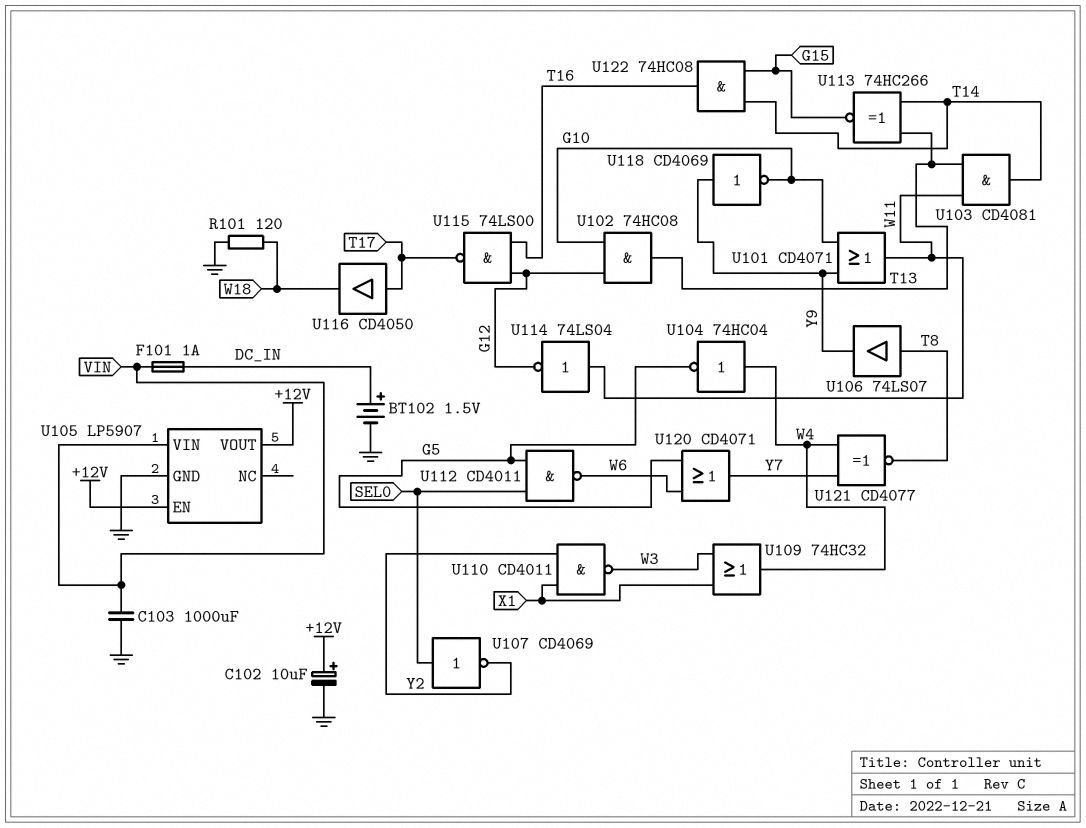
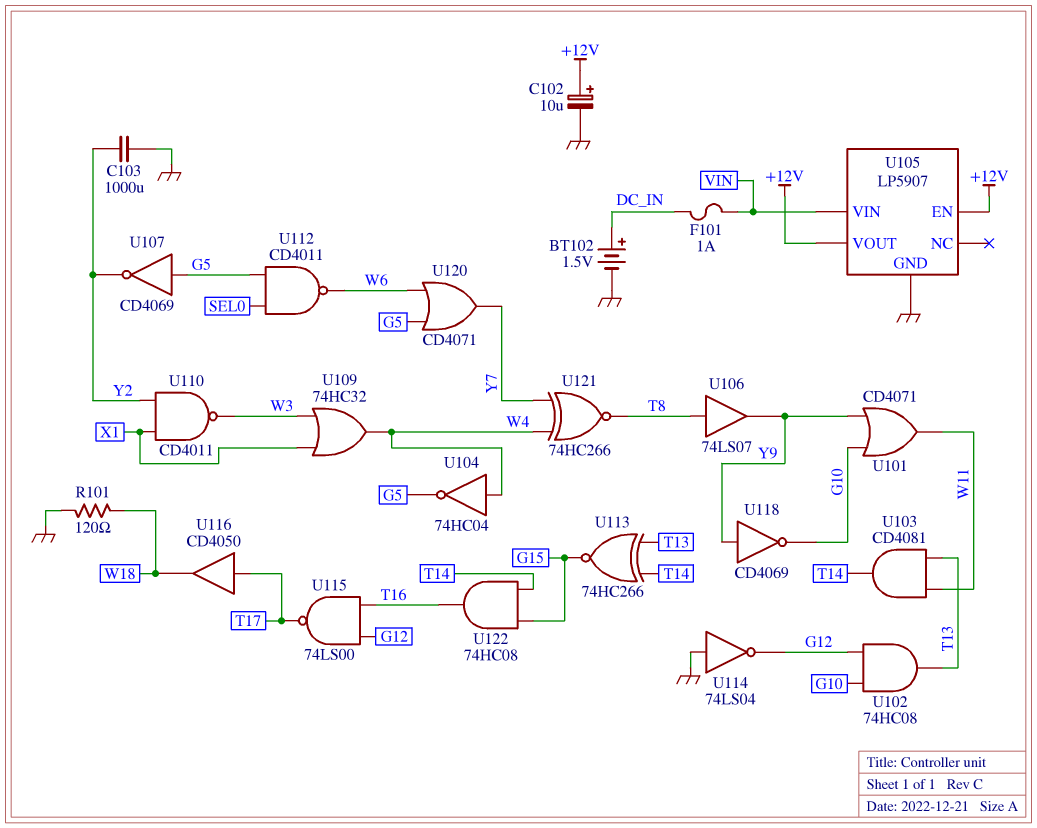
C103: 1000uF (GND, VIN) -> 1000uF (GND, Y2)
U107: NOT CD4069 (in SEL0, out Y2) -> NOT CD4069 (in G5, out Y2)
U114: NOT 74LS04 (in W11, out G12) -> NOT 74LS04 (in GND, out G12)
U121: XNOR CD4077 (in W4, in Y7, out T8) -> XNOR 74HC266 (in W4, in Y7, out T8)

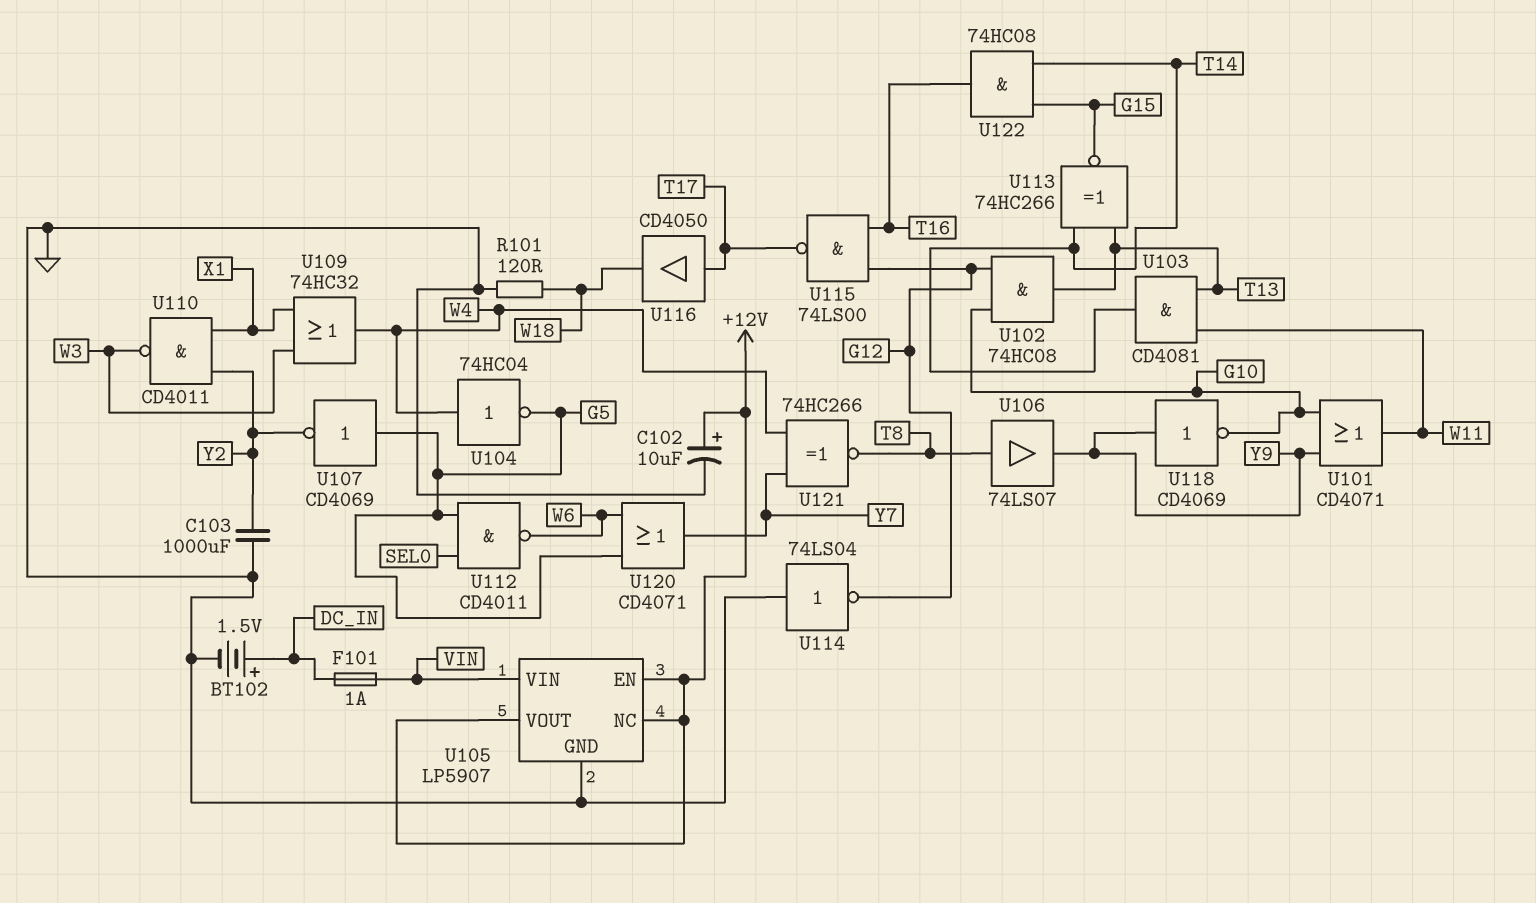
U105 pin NC: none -> +12V

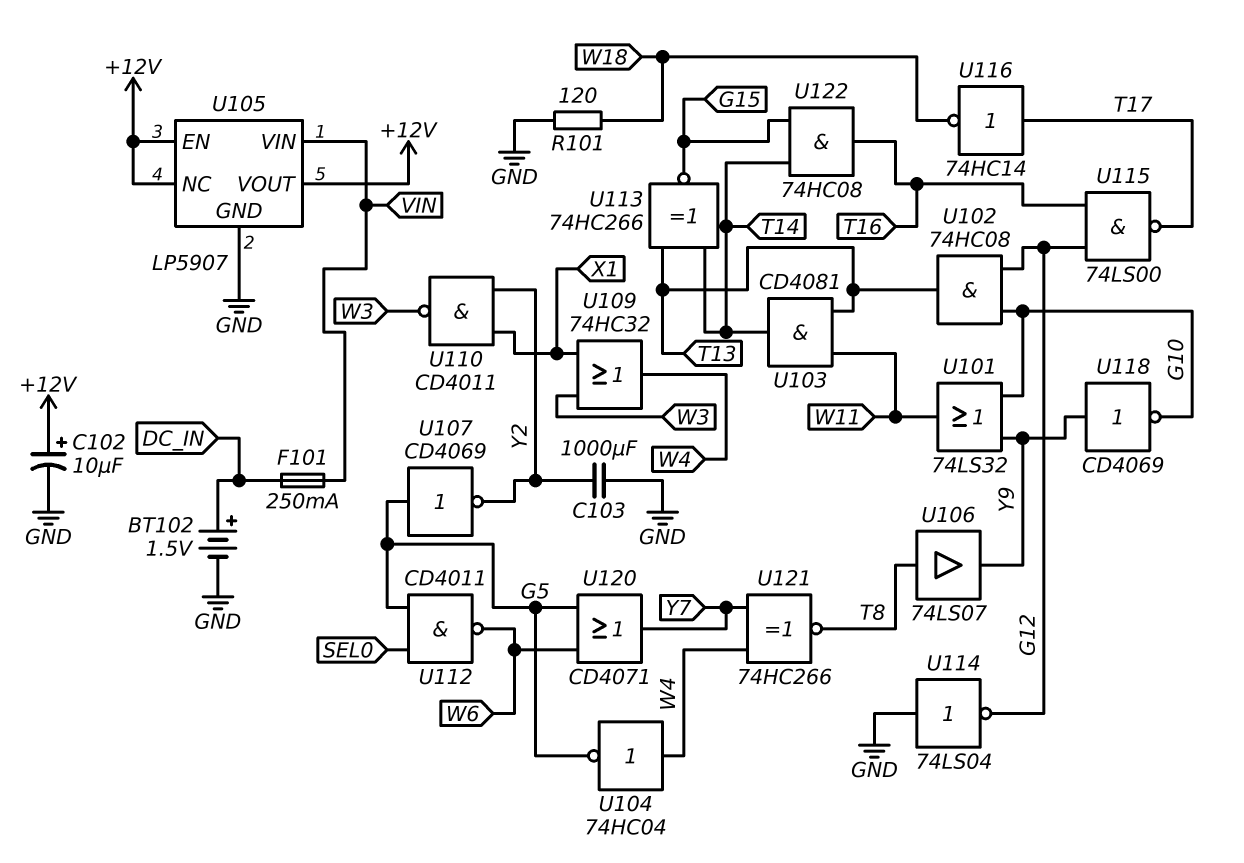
F101: 1A (DC_IN, VIN) -> 250mA (DC_IN, VIN)
U101: OR CD4071 (in G10, in Y9, out W11) -> OR 74LS32 (in G10, in Y9, out W11)
U116: buffer CD4050 (in T17, out W18) -> NOT 74HC14 (in T17, out W18)

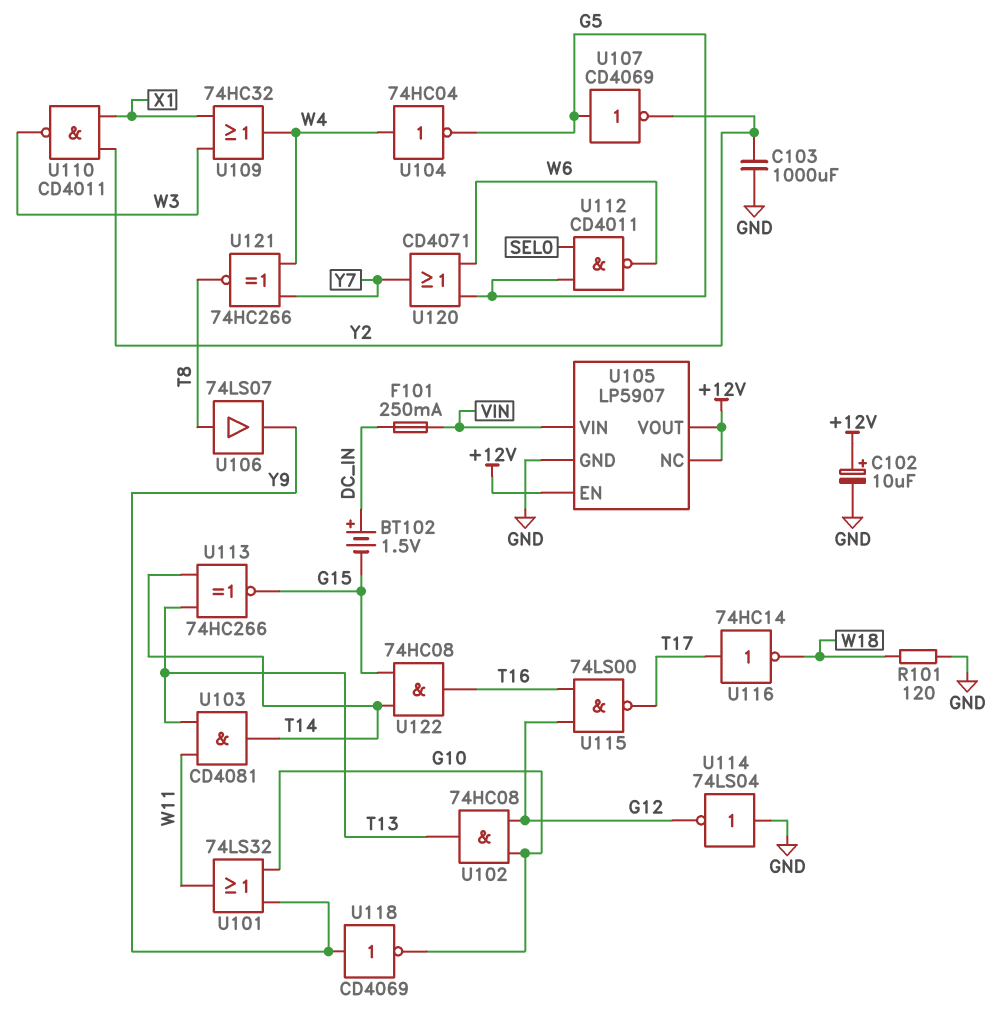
BT102: 1.5V (plus DC_IN, minus GND) -> 1.5V (plus DC_IN, minus G15)

